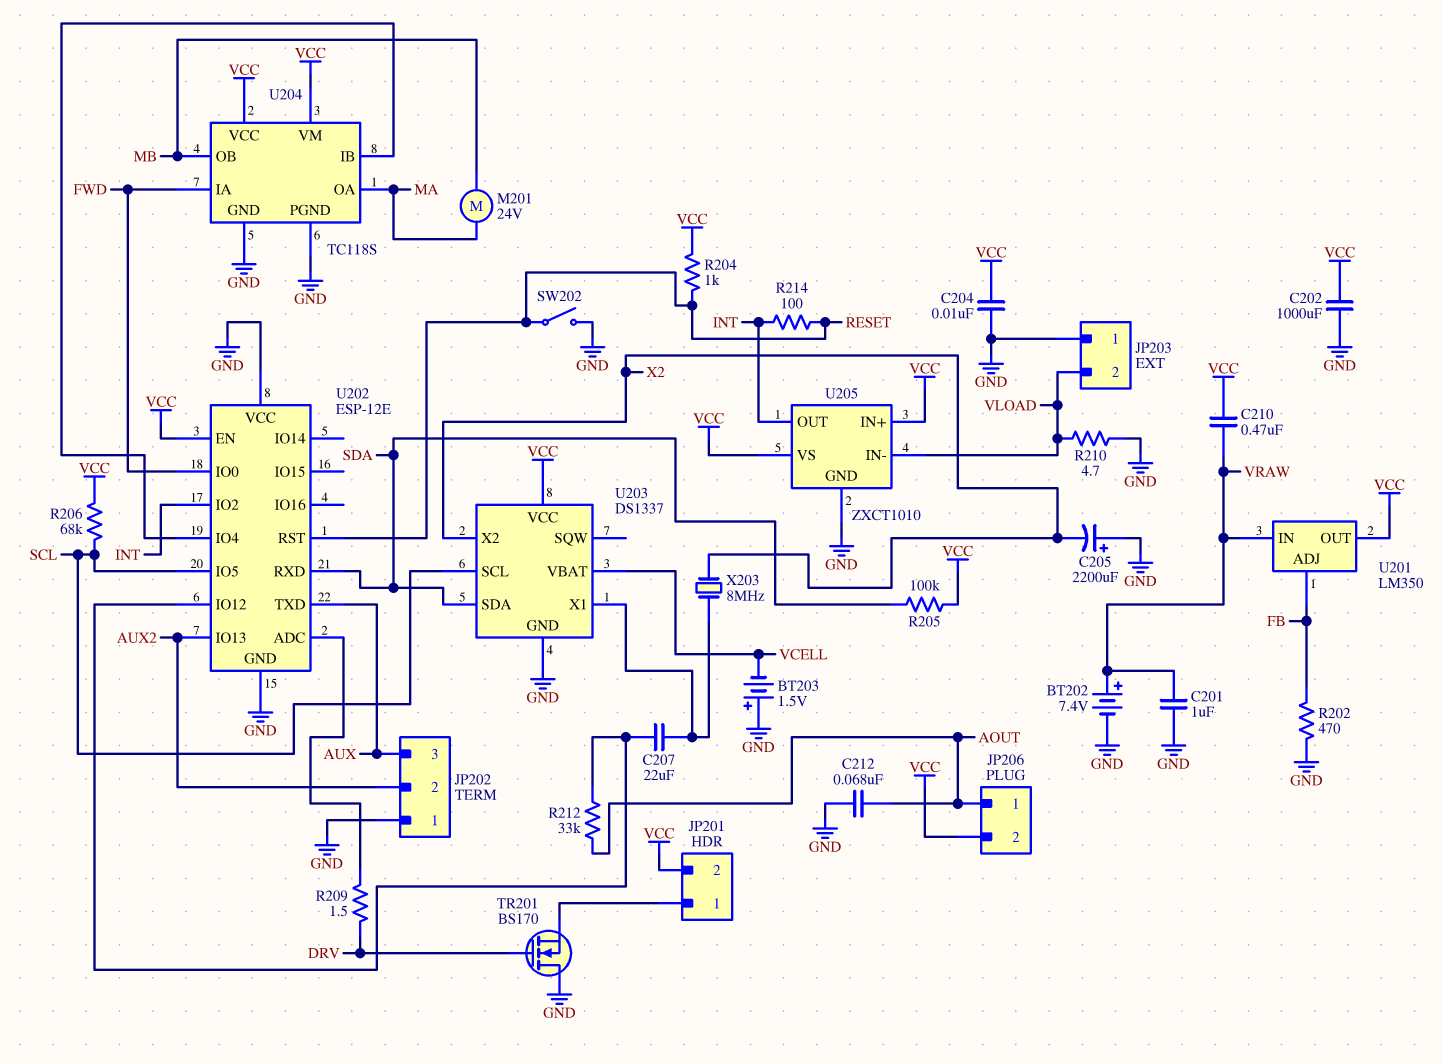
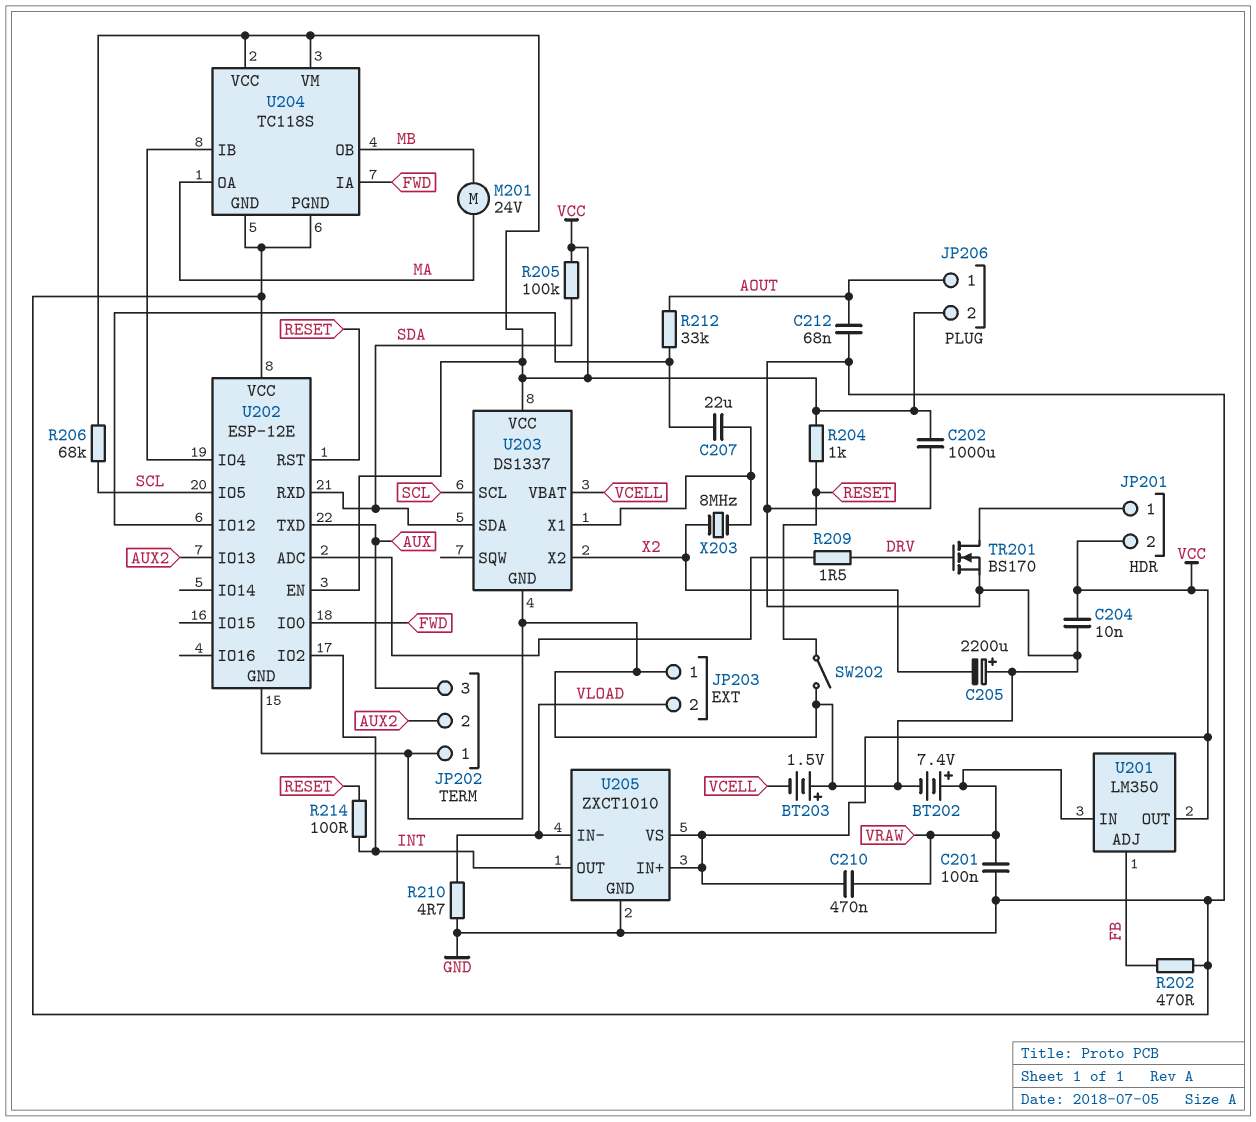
C201: 1uF (GND, VRAW) -> 100nF (GND, VRAW)
TR201: NMOS BS170 (G DRV, D GND, S JP201/1) -> NMOS BS170 (G DRV, D JP201/1, S GND)

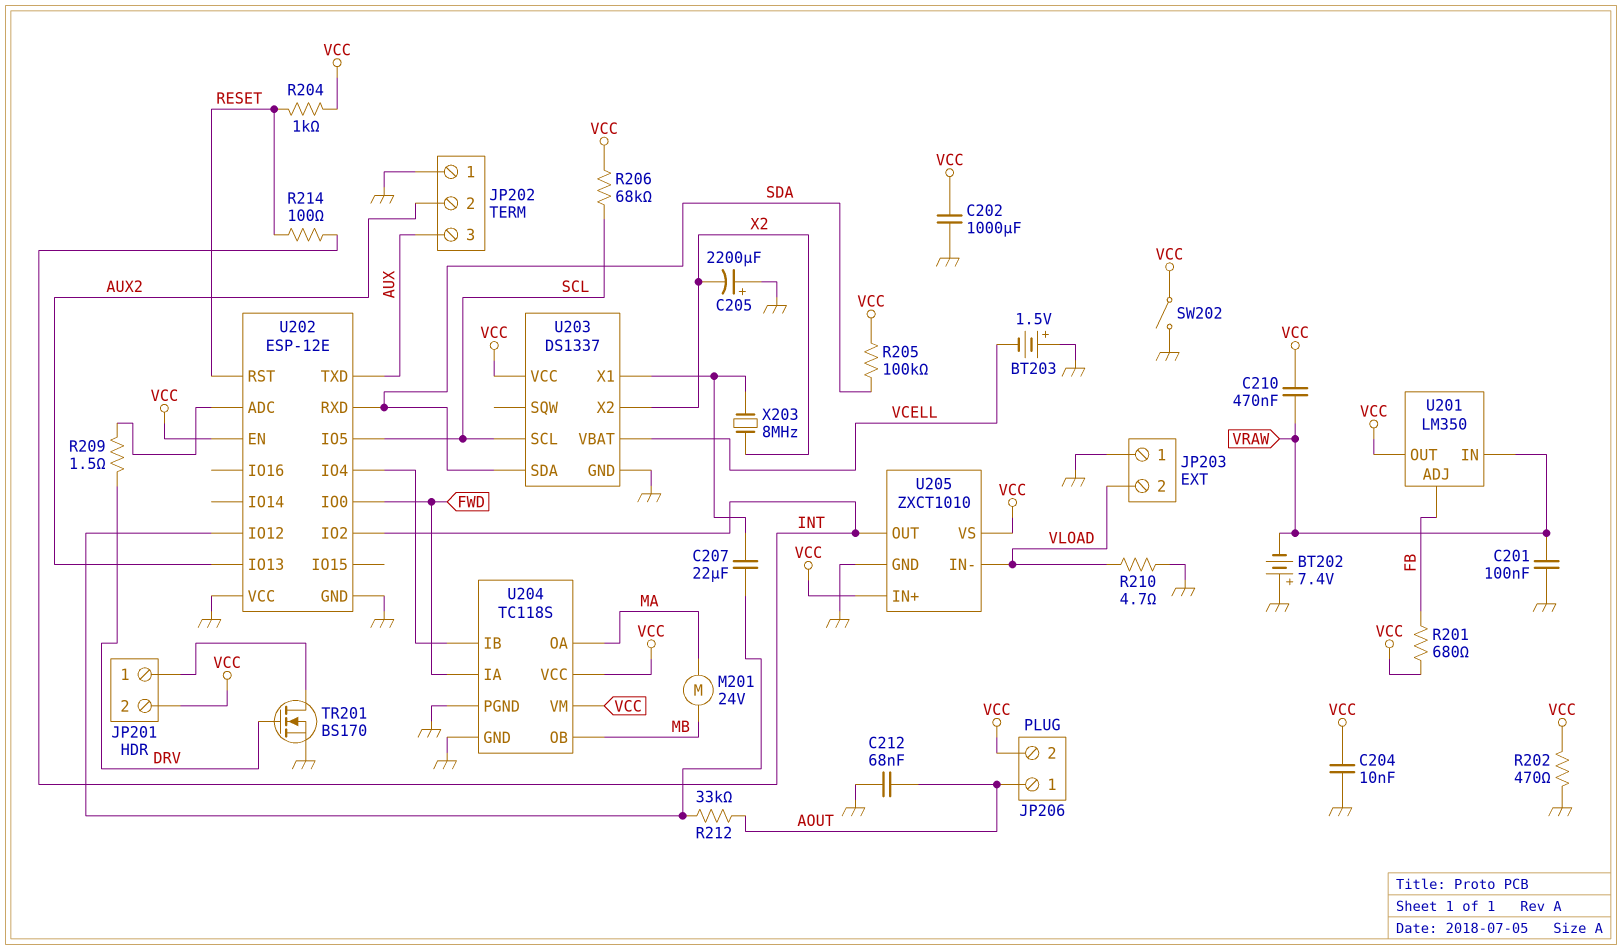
BT202: 7.4V (plus VRAW, minus GND) -> 7.4V (plus GND, minus VRAW)
R201: none -> 680 (FB, VCC)
R202: 470 (FB, GND) -> 470 (GND, VCC)
SW202: switch (GND, RESET) -> switch (GND, VCC)

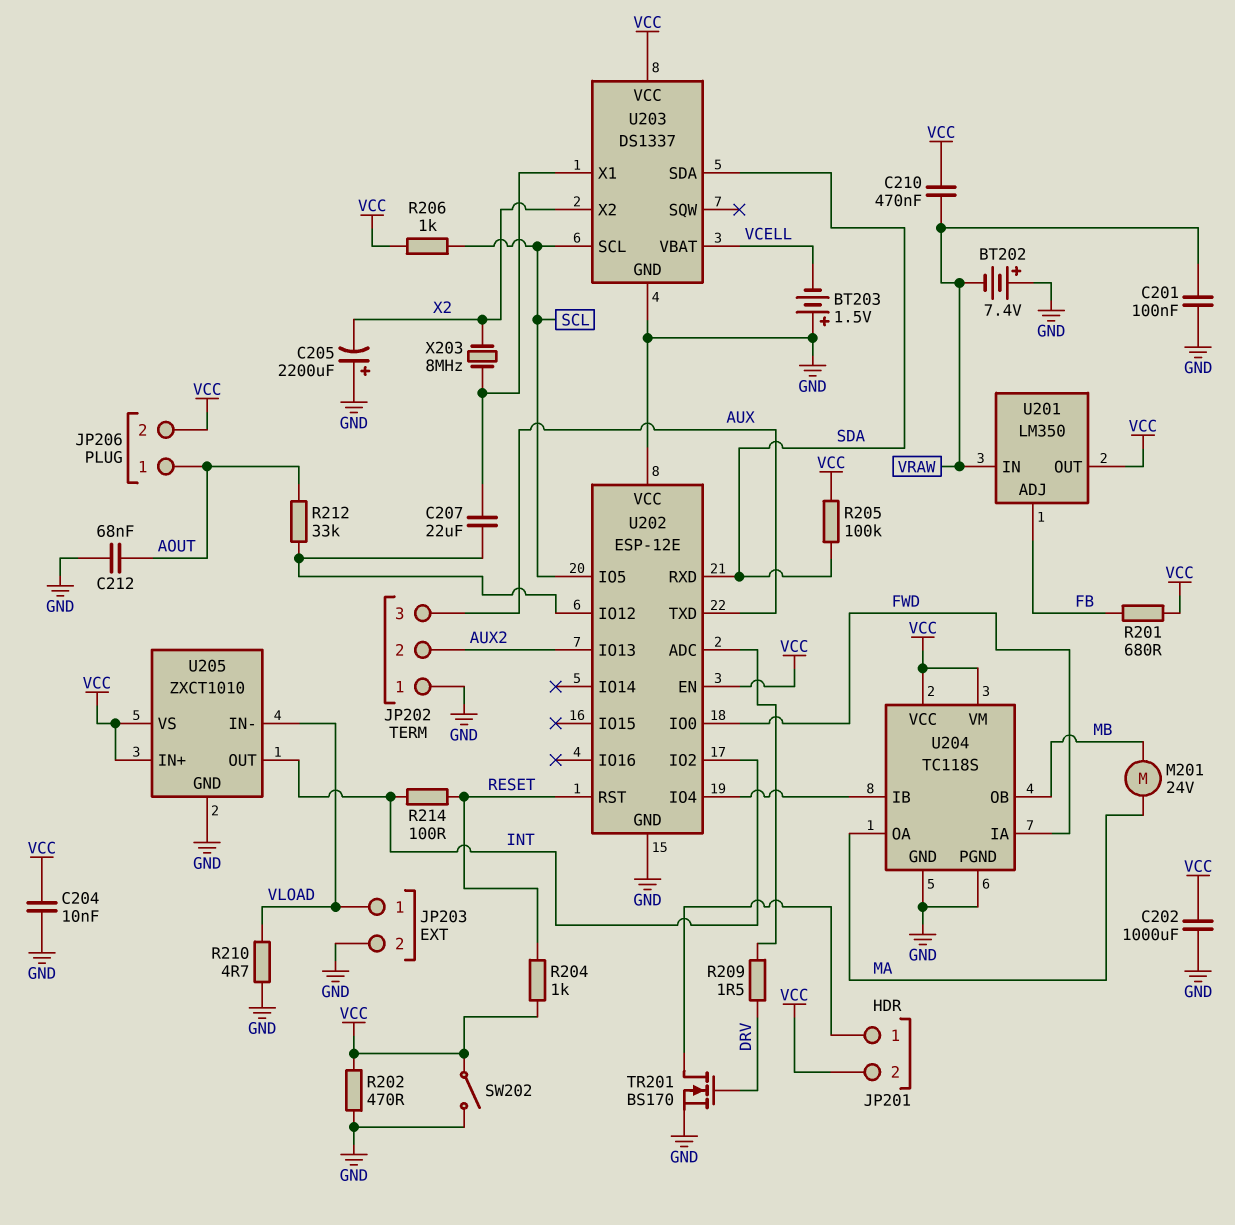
JP203 pin 1: GND -> VLOAD
JP203 pin 2: VLOAD -> GND
R206: 68k (SCL, VCC) -> 1k (SCL, VCC)

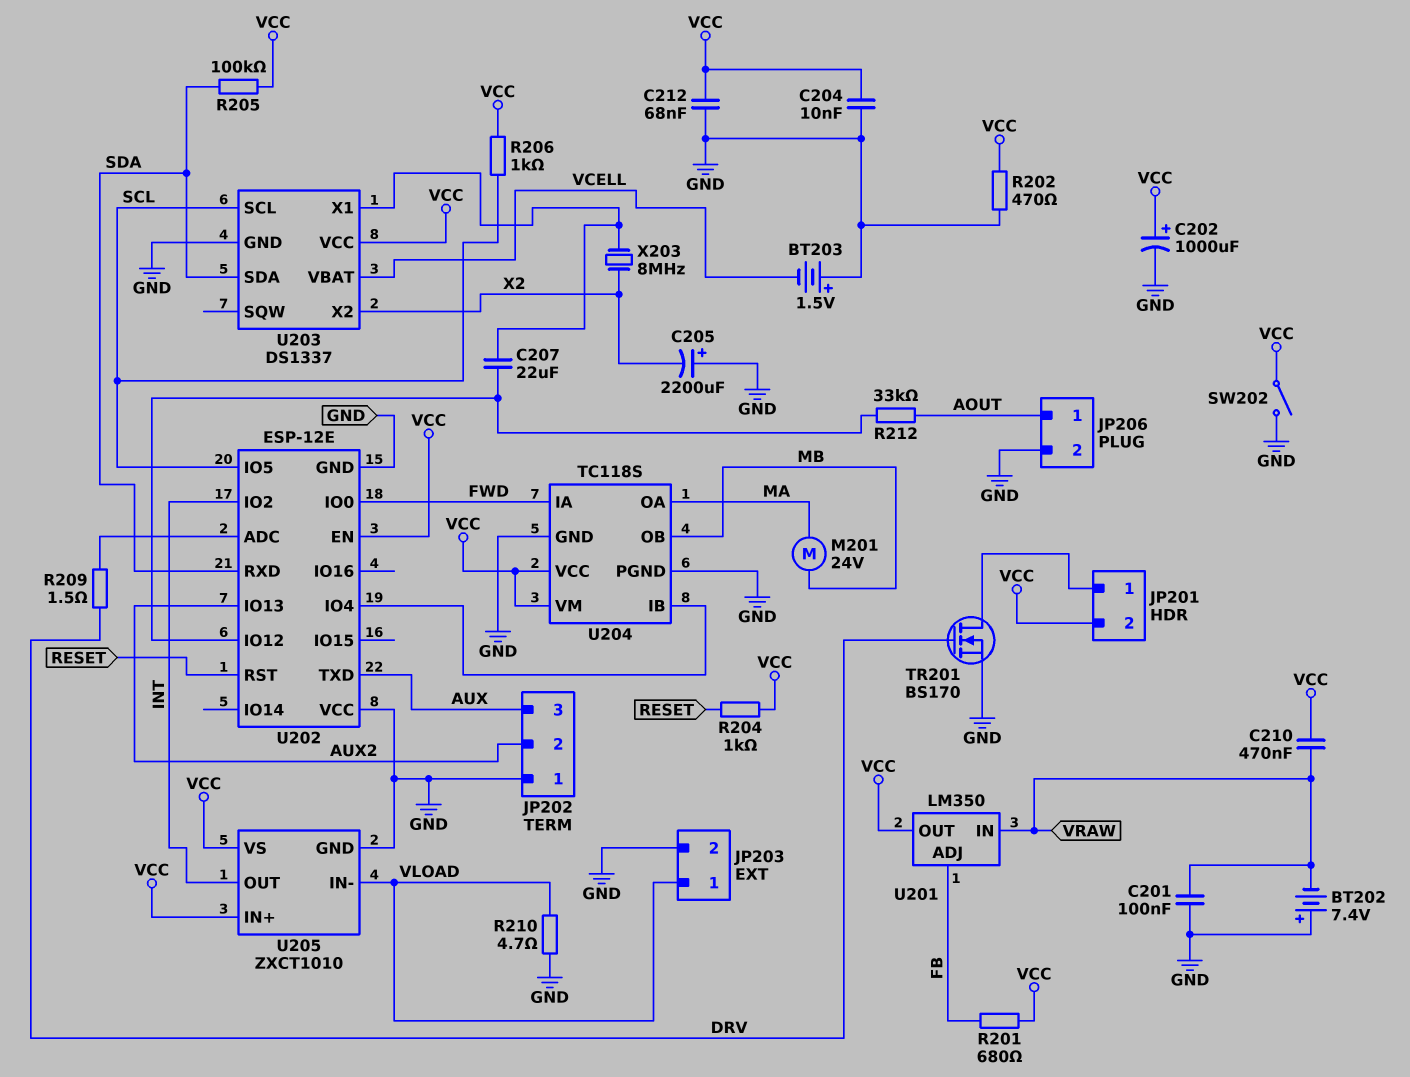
C202: 1000uF (GND, VCC) -> 1000uF (plus VCC, minus GND)
C212: 68nF (AOUT, GND) -> 68nF (GND, VCC)
JP206 pin 2: VCC -> GND
R214: 100 (INT, RESET) -> none

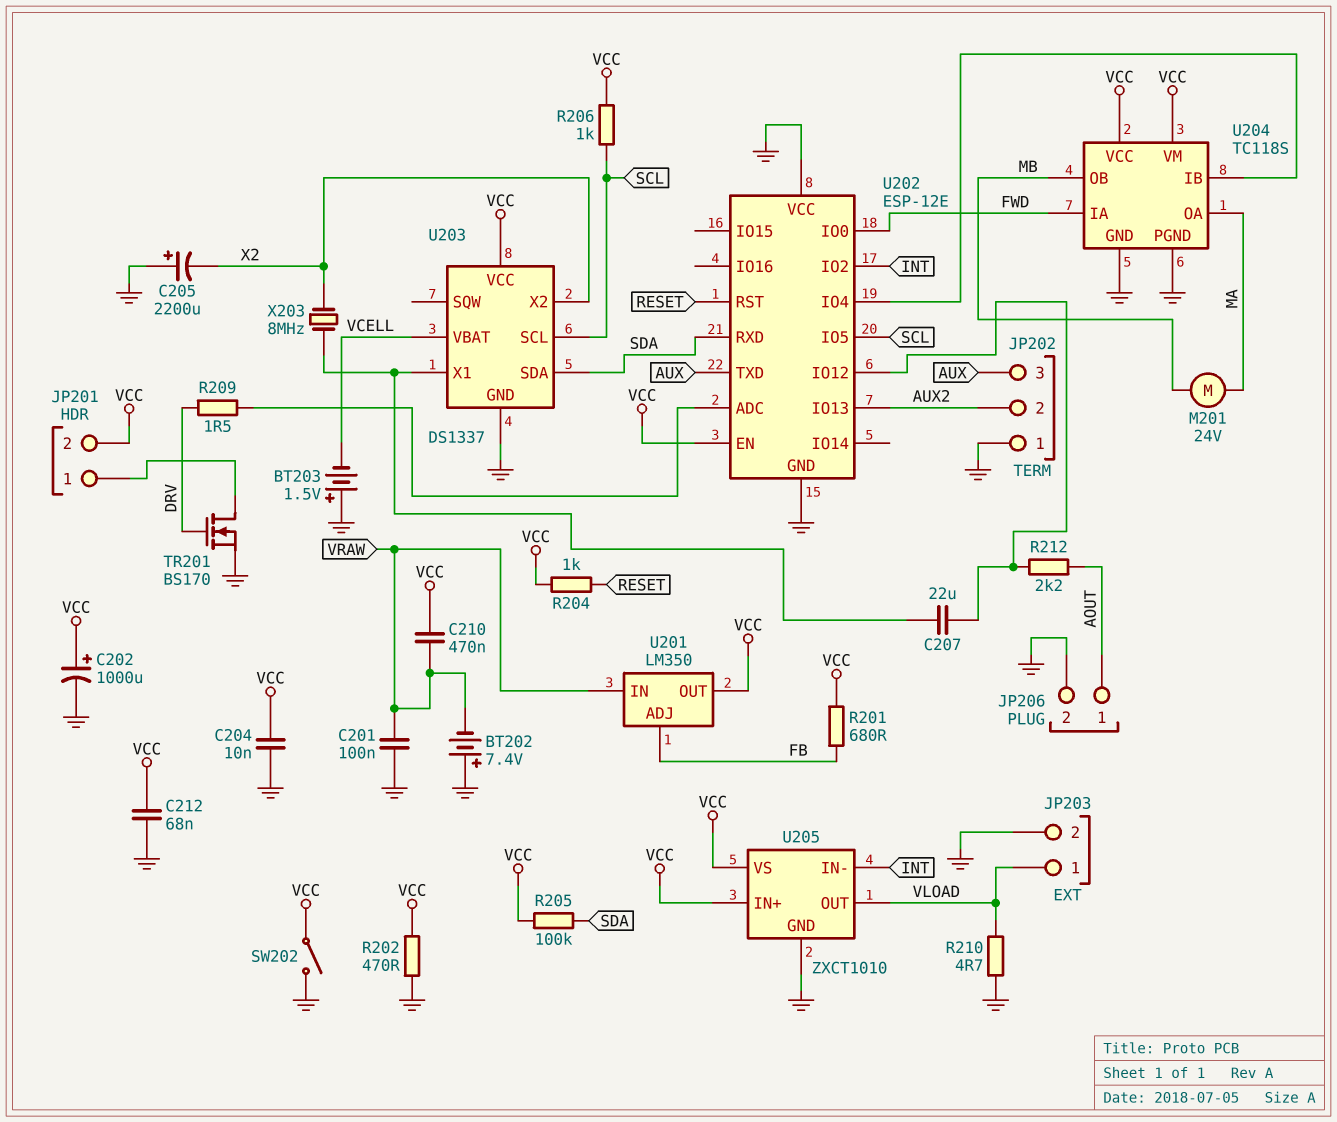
R212: 33k (AOUT, U202/IO12) -> 2.2k (AOUT, U202/IO12)
U205 pin IN-: VLOAD -> INT
U205 pin OUT: INT -> VLOAD

